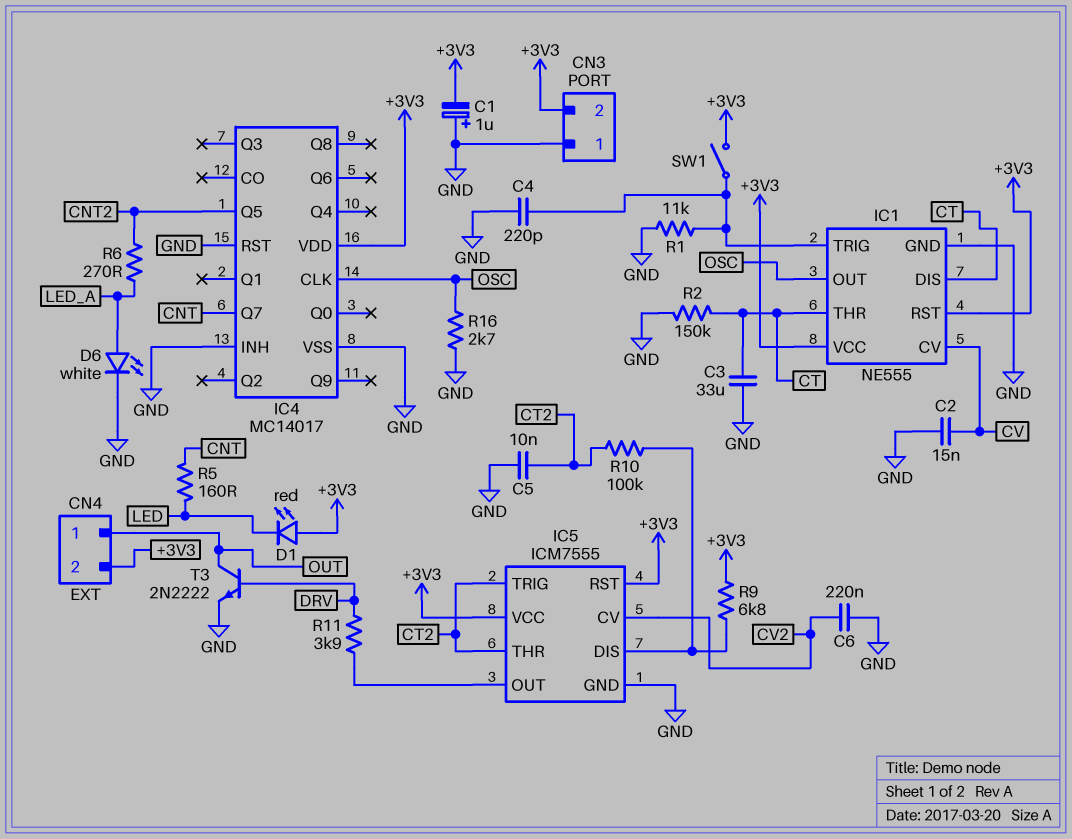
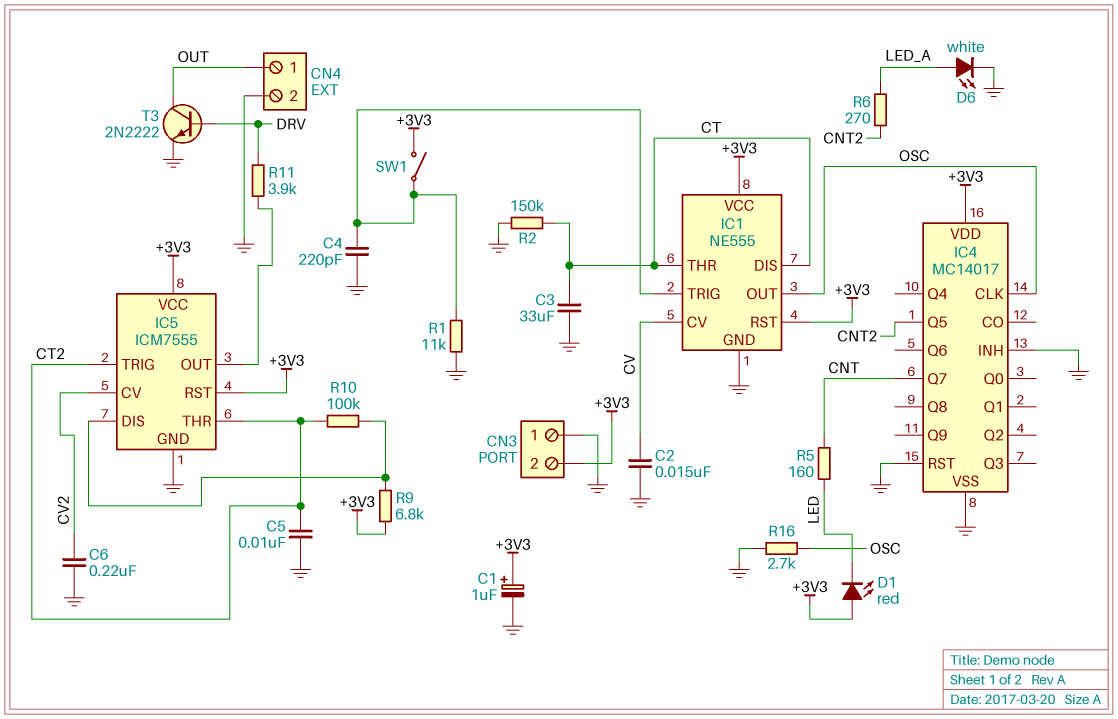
C1: 1uF (plus GND, minus +3V3) -> 1uF (plus +3V3, minus GND)
CN4 pin 2: +3V3 -> GND

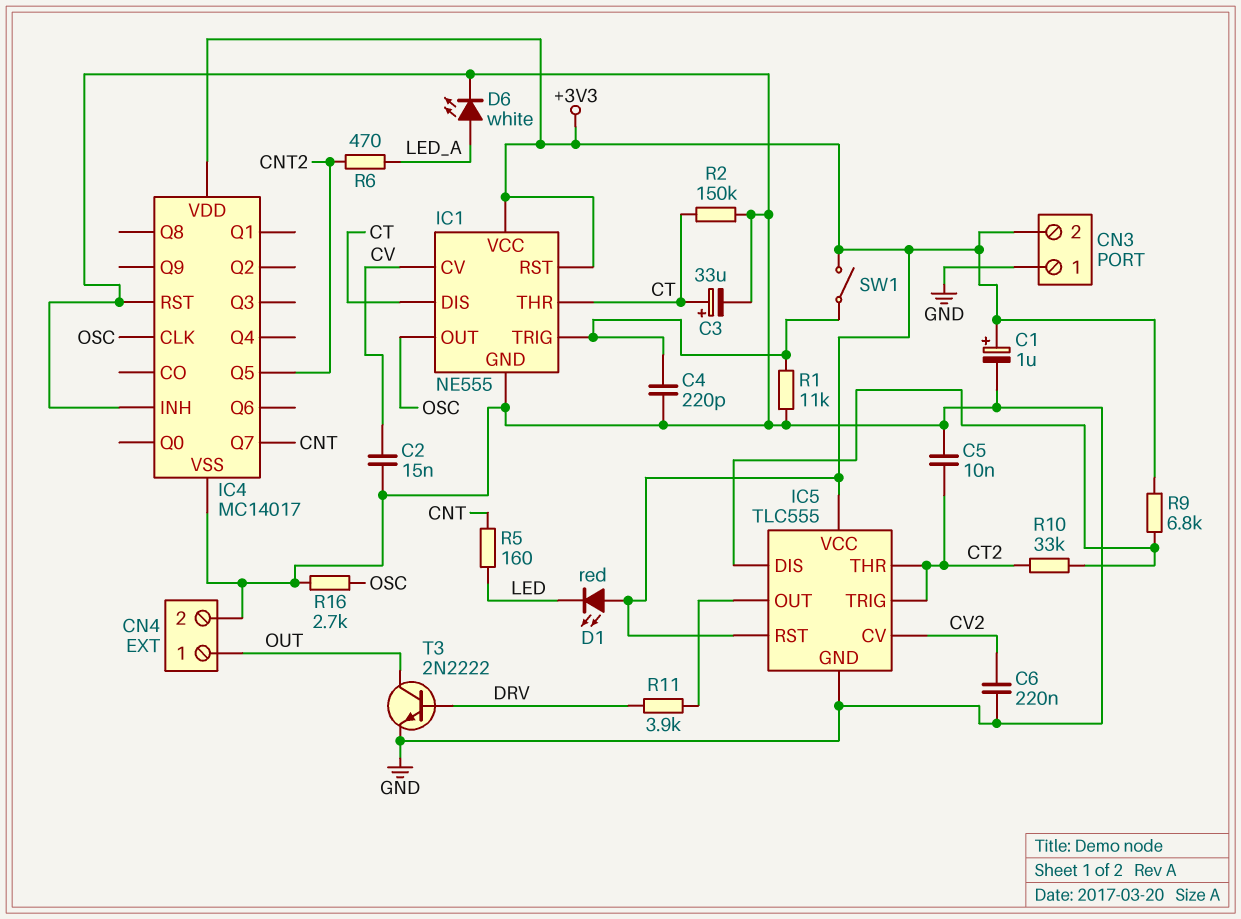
C3: 33uF (CT, GND) -> 33uF (plus CT, minus GND)
IC5: ICM7555 -> TLC555
R6: 270 (CNT2, LED_A) -> 470 (CNT2, LED_A)
R10: 100k (CT2, IC5/DIS) -> 33k (CT2, IC5/DIS)

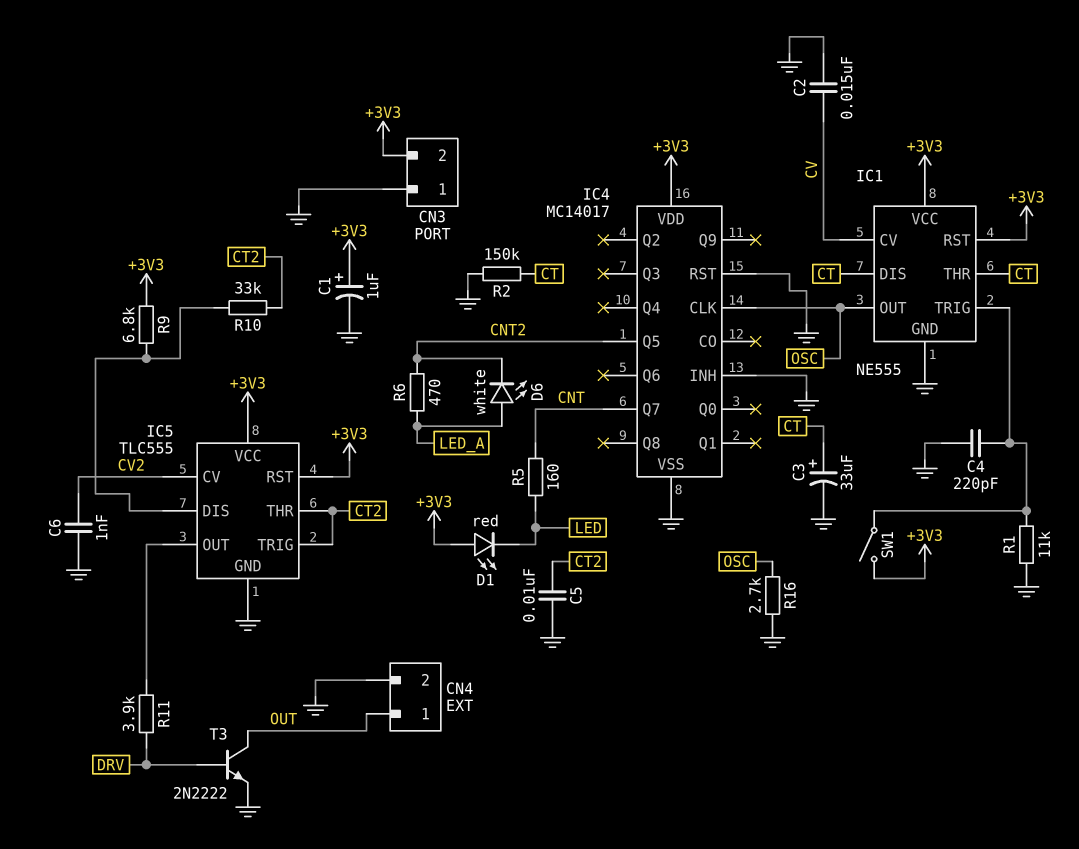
C6: 220nF (CV2, GND) -> 1nF (CV2, GND)
D6: LED white (A LED_A, K GND) -> LED white (A LED_A, K CNT2)

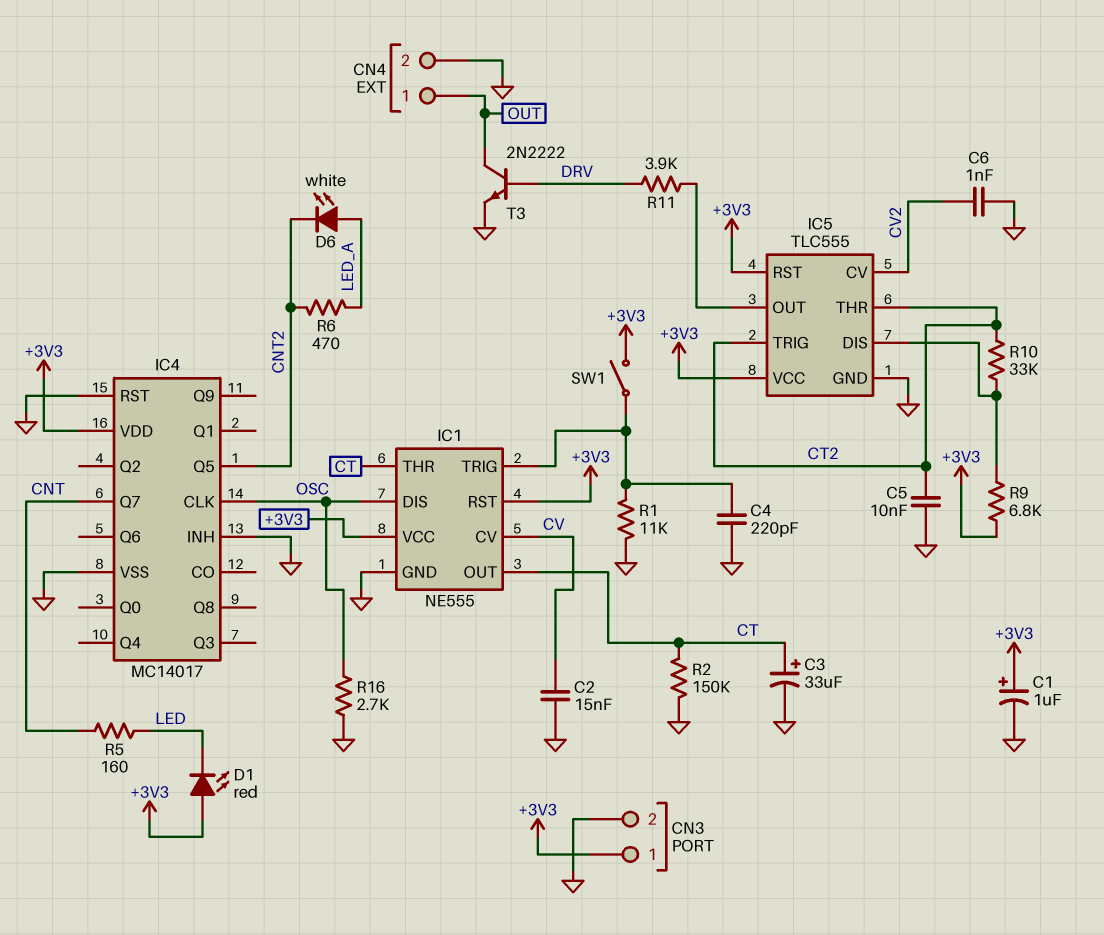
CN3 pin 1: GND -> +3V3
CN3 pin 2: +3V3 -> GND
IC1 pin DIS: CT -> OSC
IC1 pin OUT: OSC -> CT

